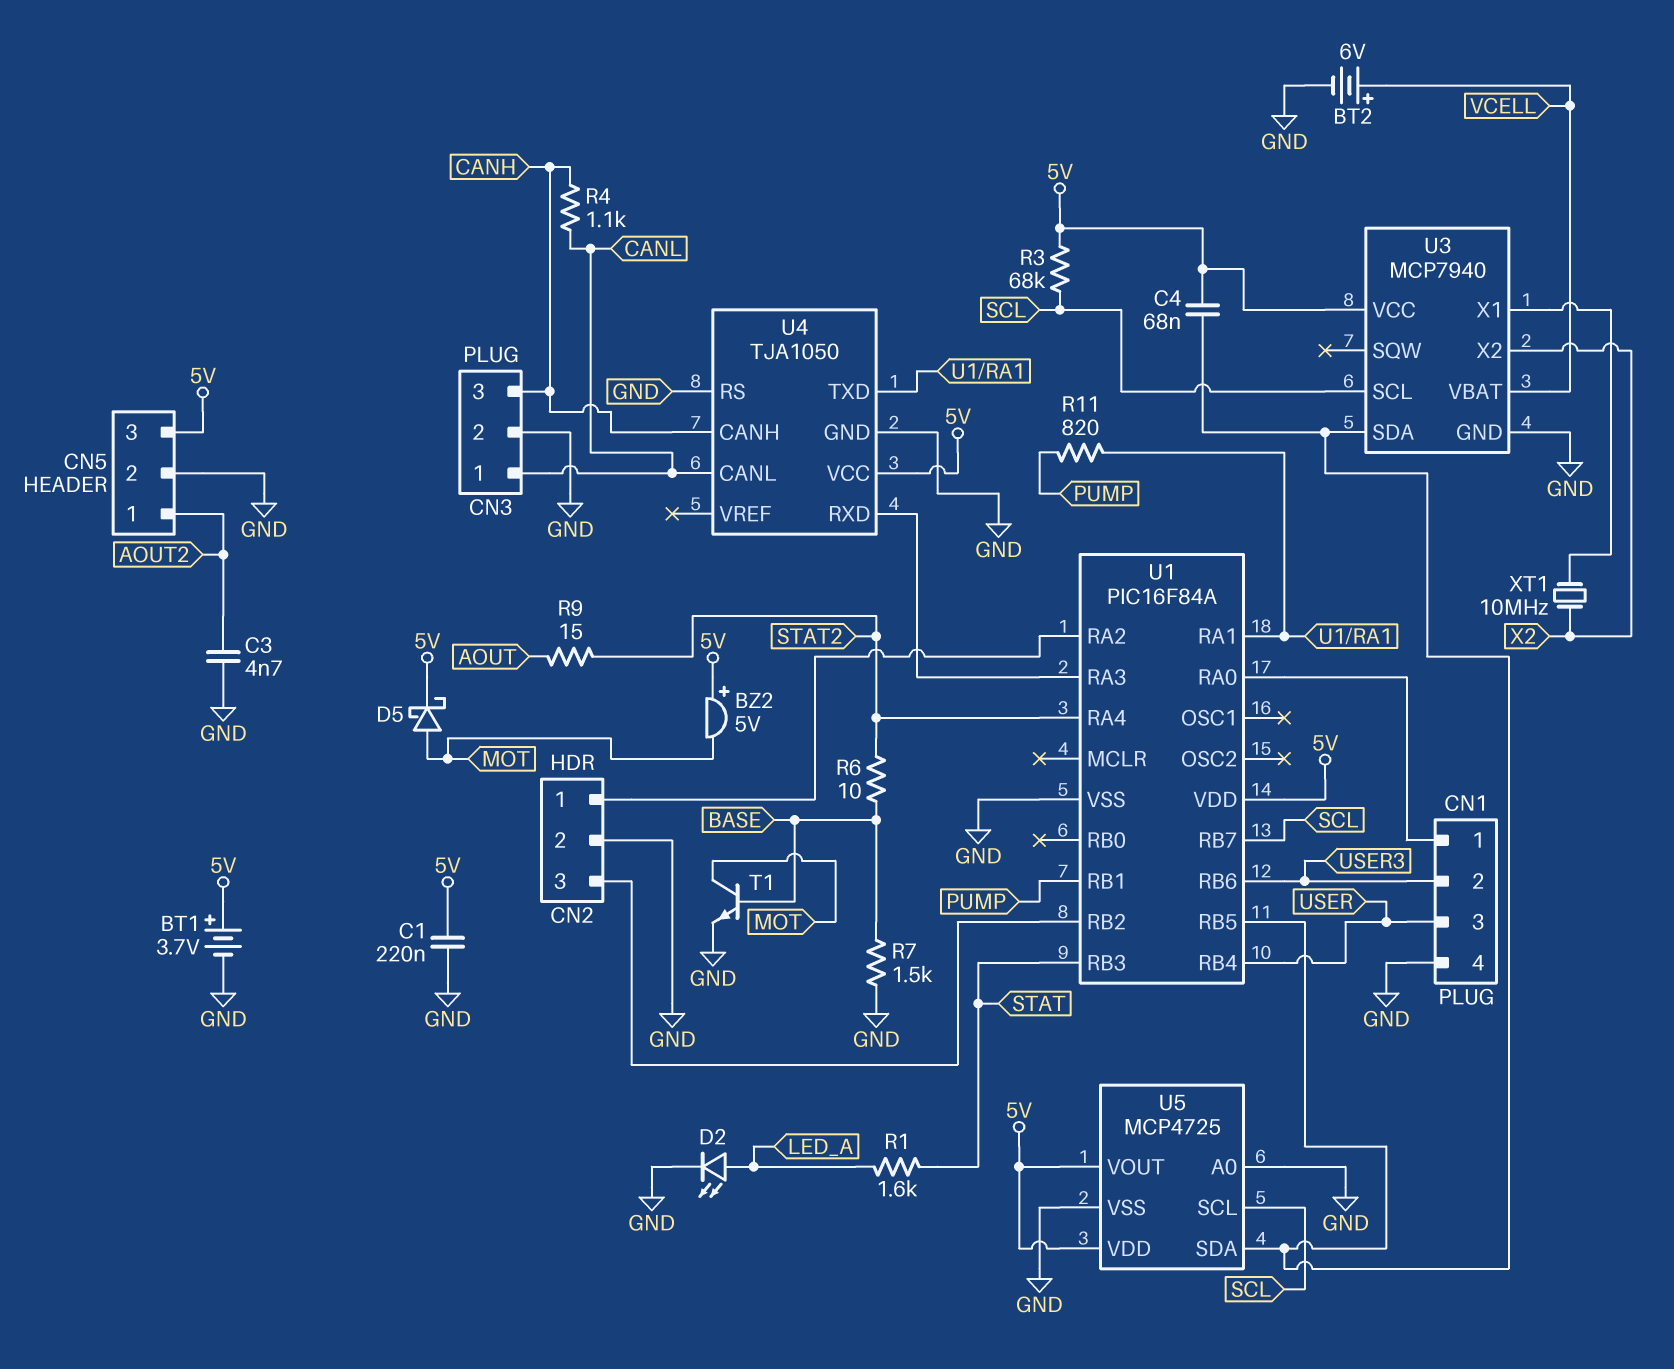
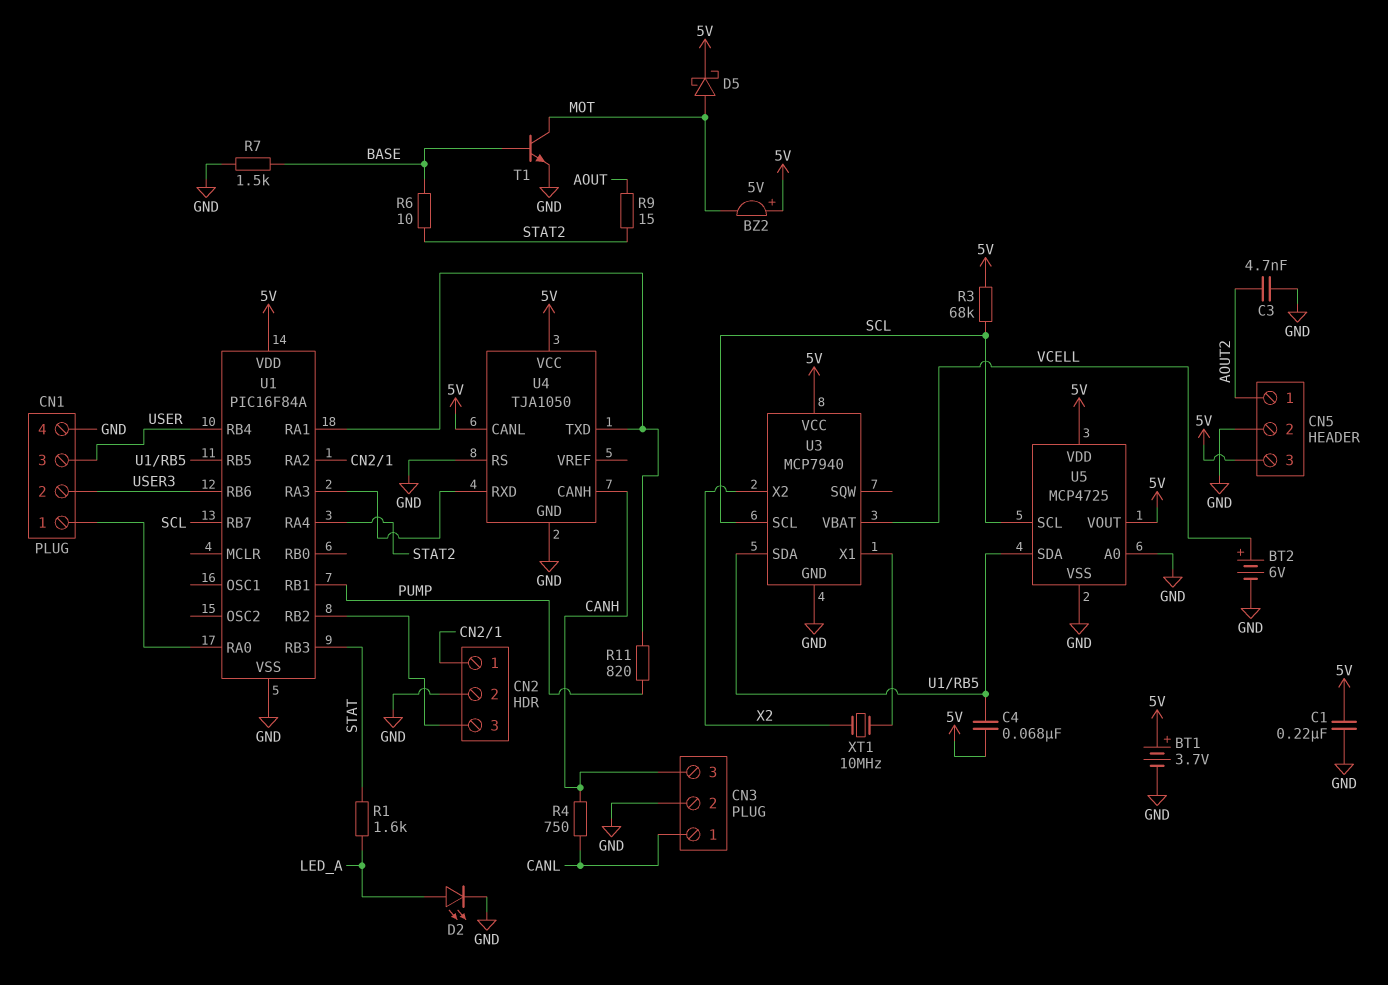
R4: 1.1k (CANH, CANL) -> 750 (CANH, CANL)
U4 pin CANL: CANL -> 5V

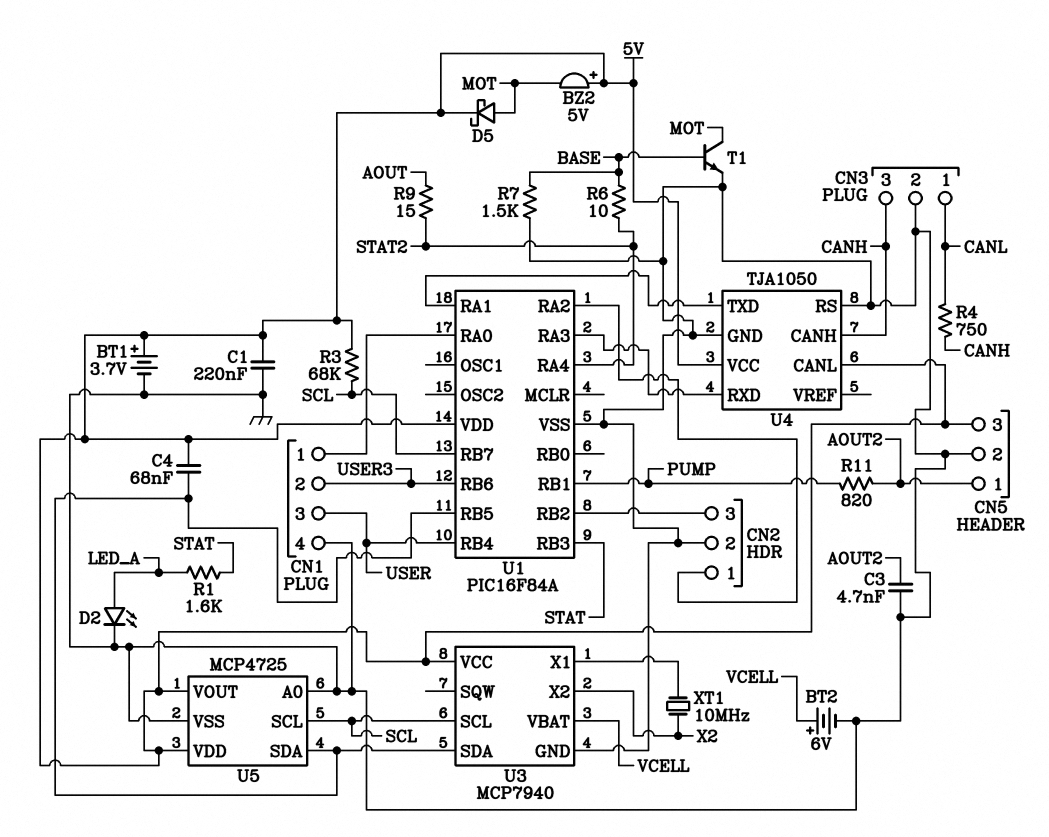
R11: 820 (PUMP, U1/RA1) -> 820 (AOUT2, PUMP)

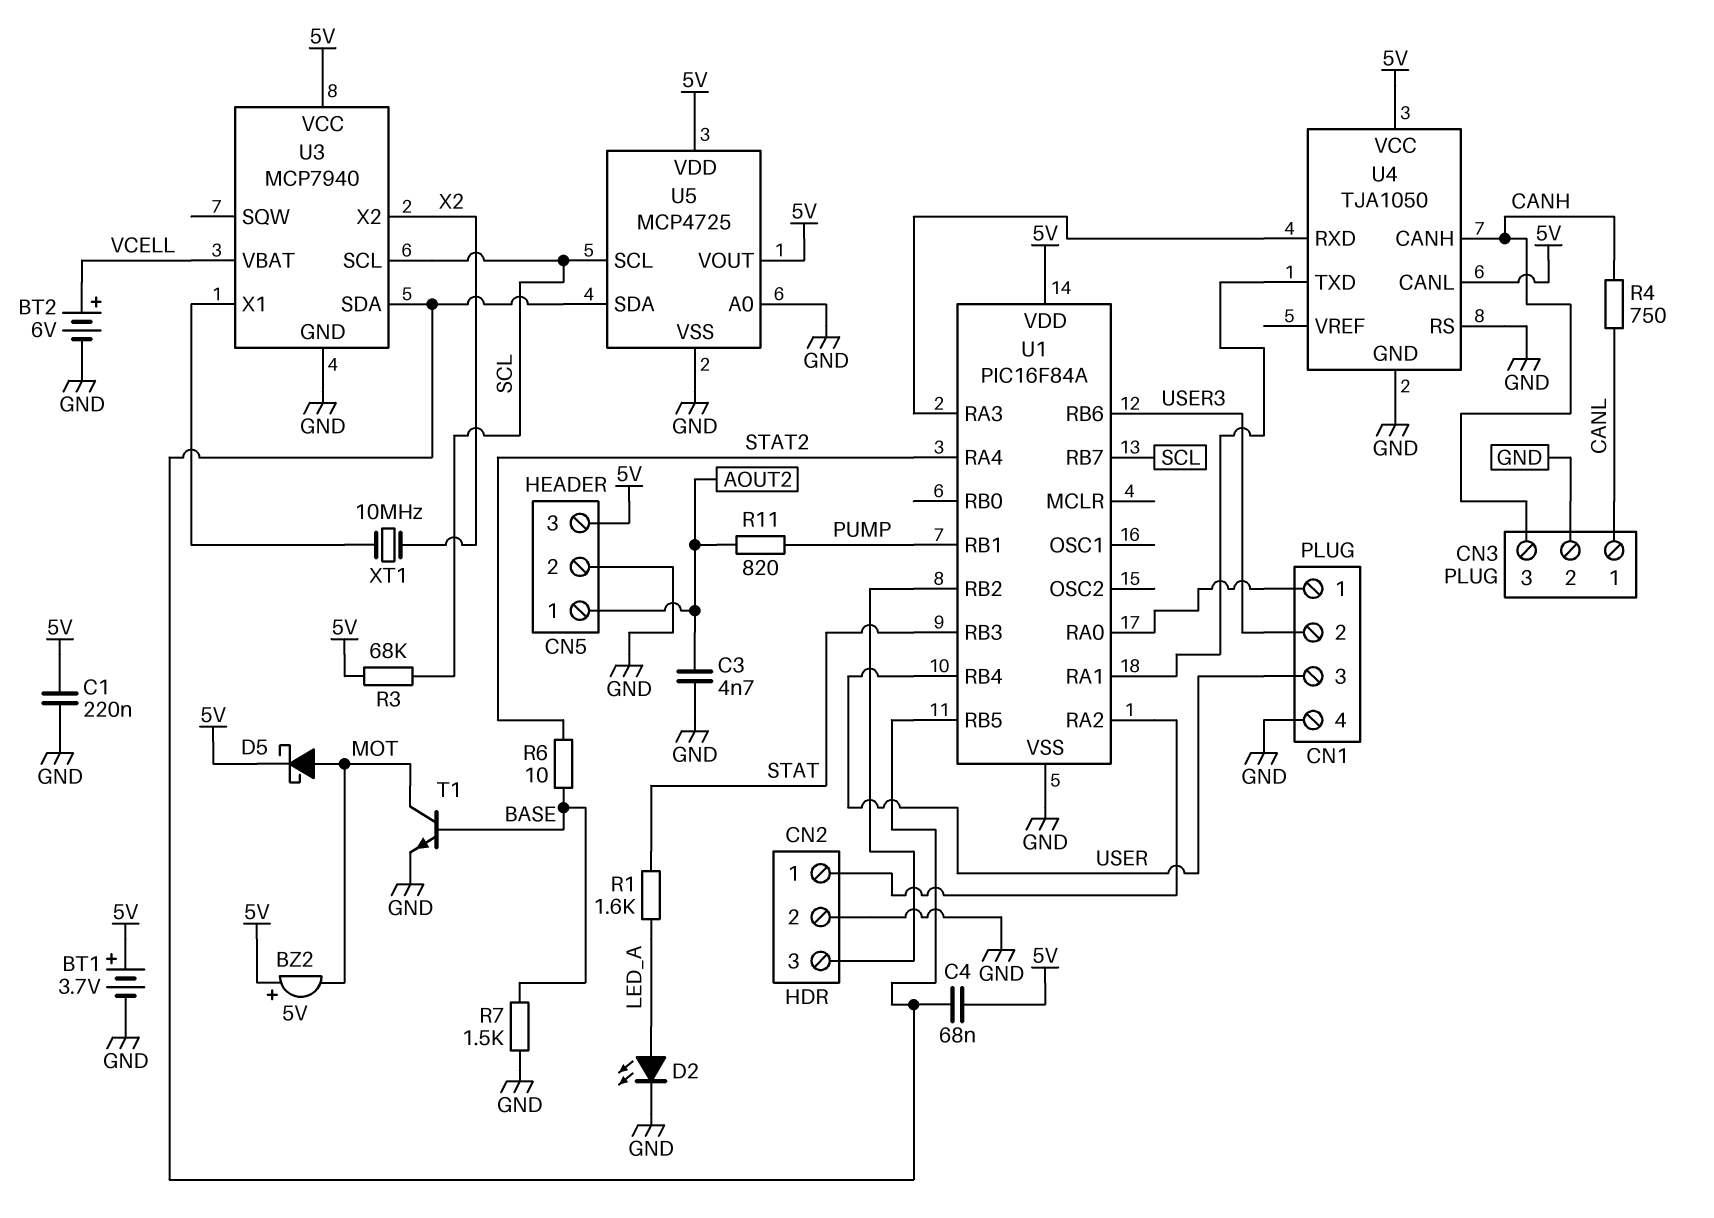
R9: 15 (AOUT, STAT2) -> none

